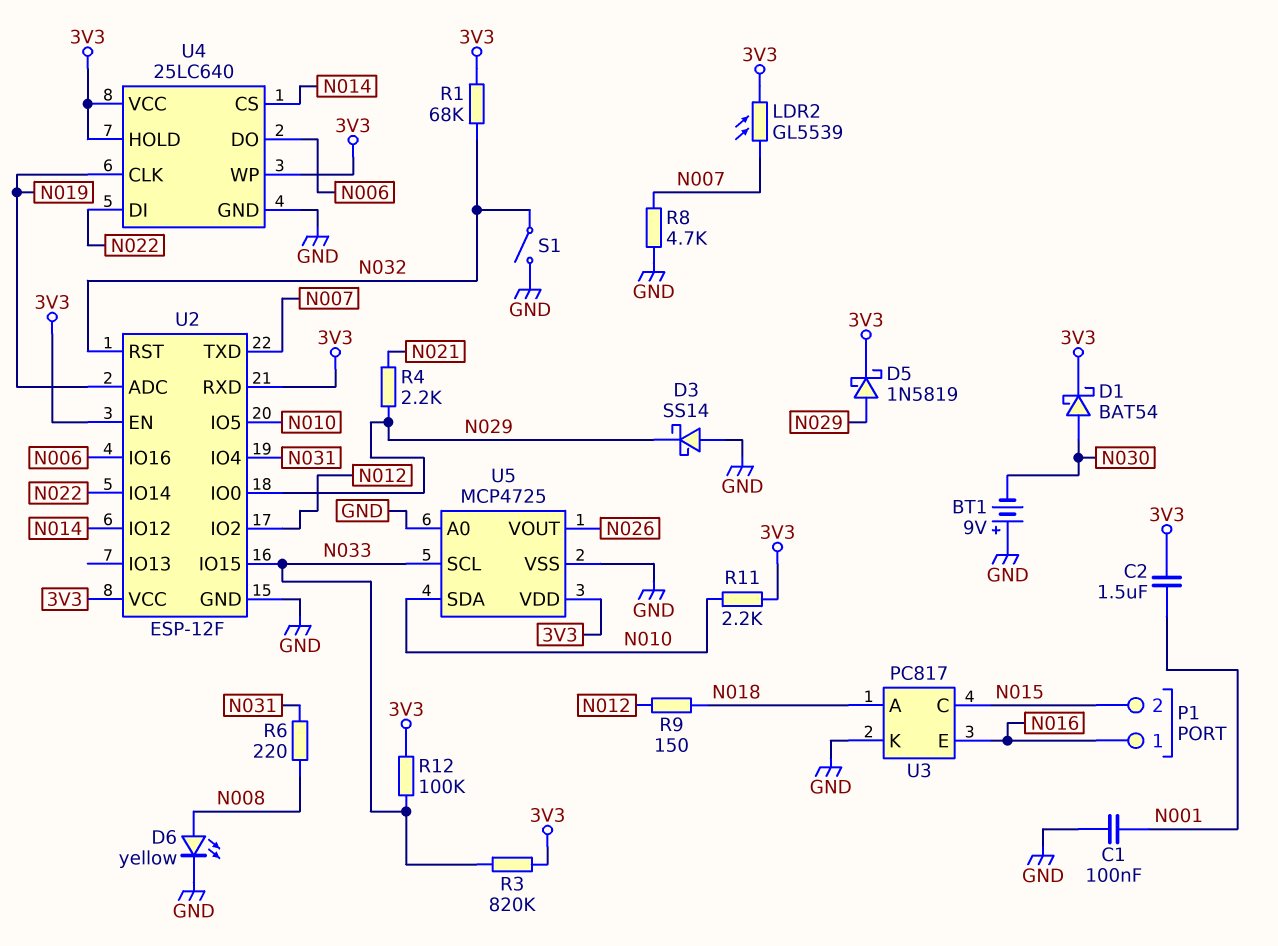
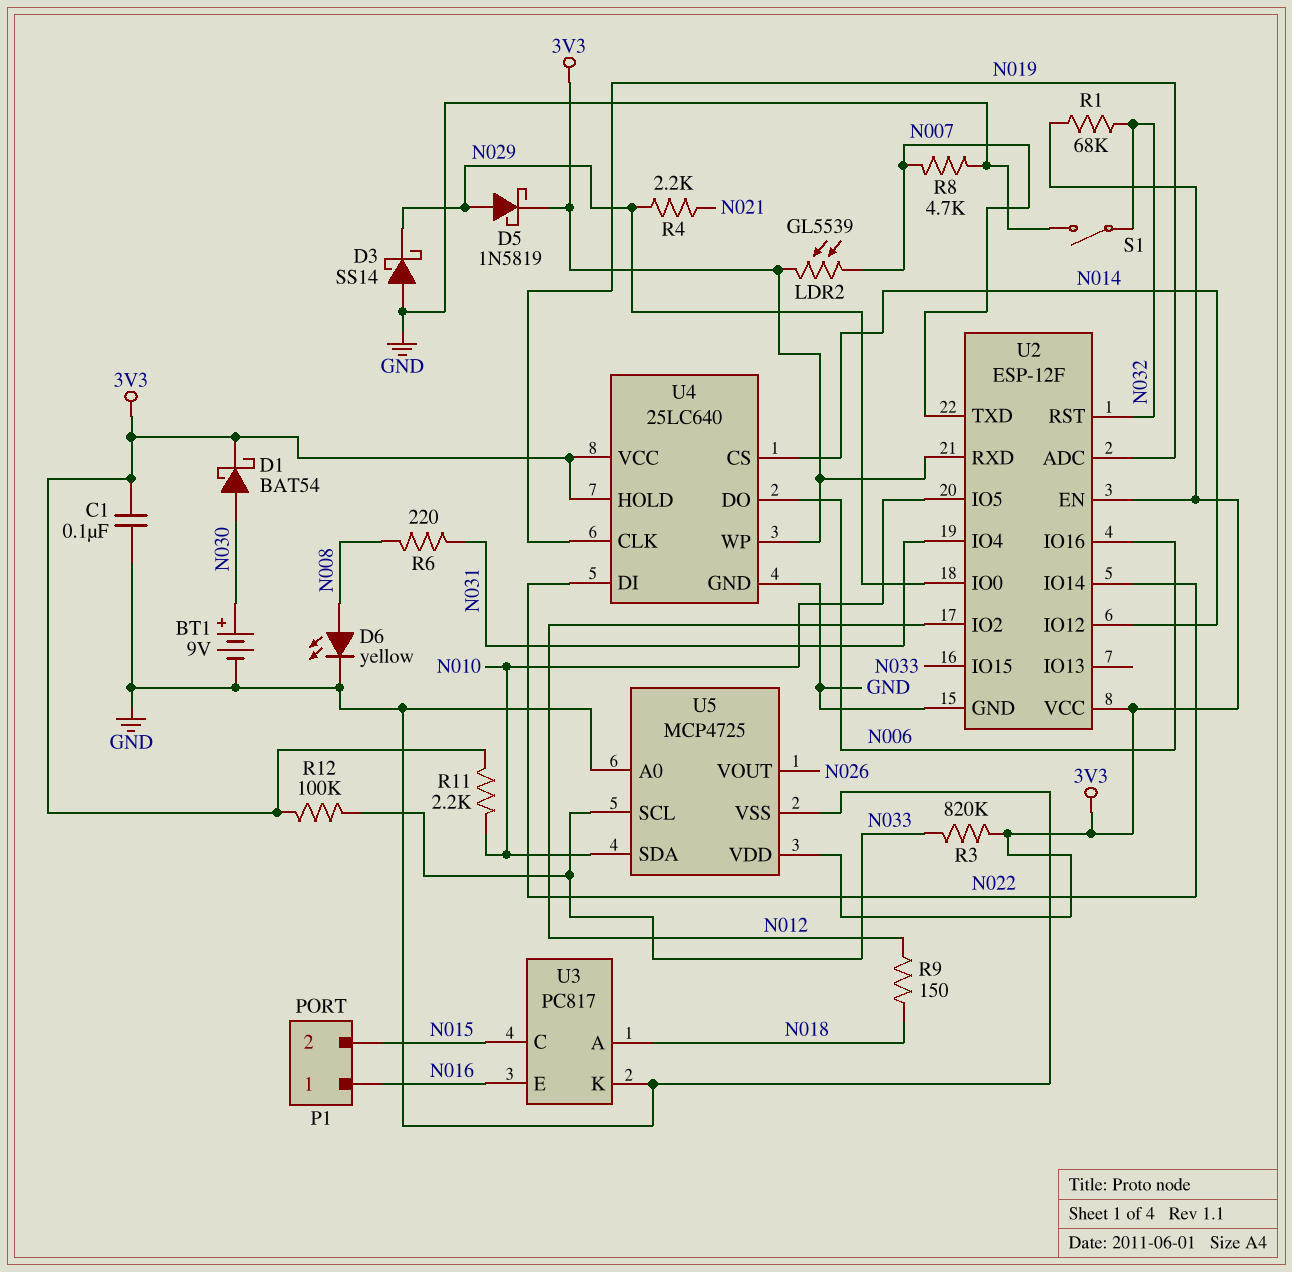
BT1: 9V (plus GND, minus N030) -> 9V (plus N030, minus GND)
C1: 100nF (GND, N001) -> 100nF (3V3, GND)
C2: 1.5uF (3V3, N001) -> none

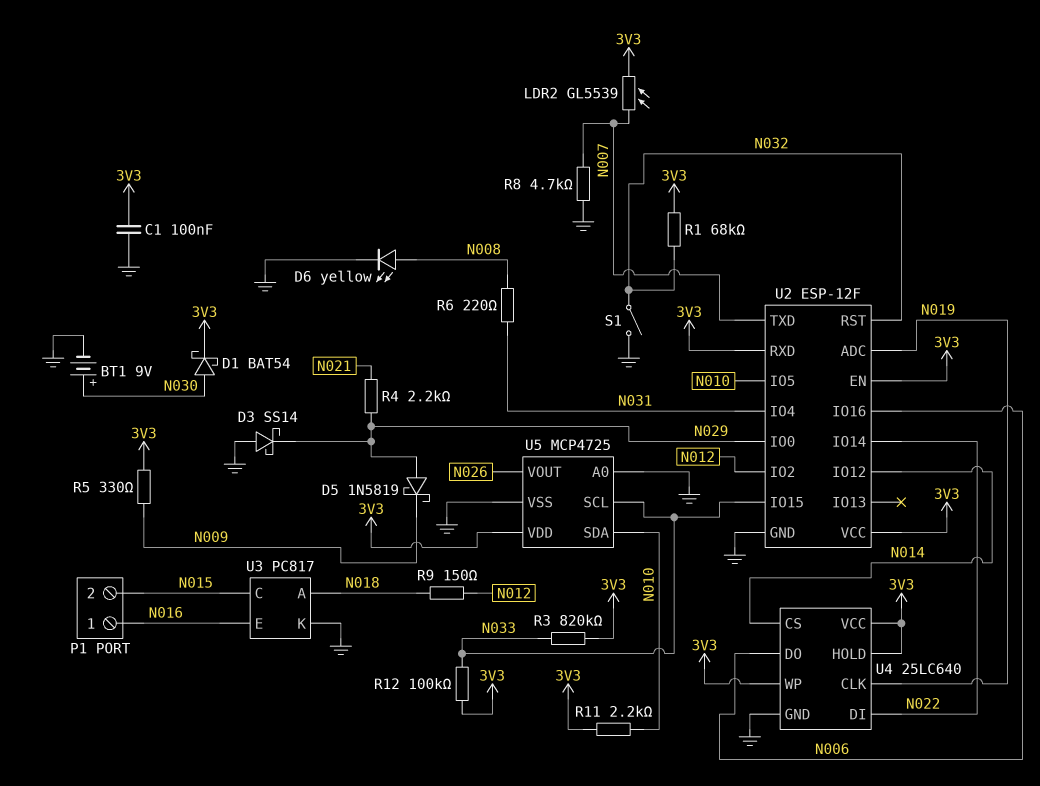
D5: schottky 1N5819 (A N029, K 3V3) -> schottky 1N5819 (A N029, K N009)
R5: none -> 330 (3V3, N009)

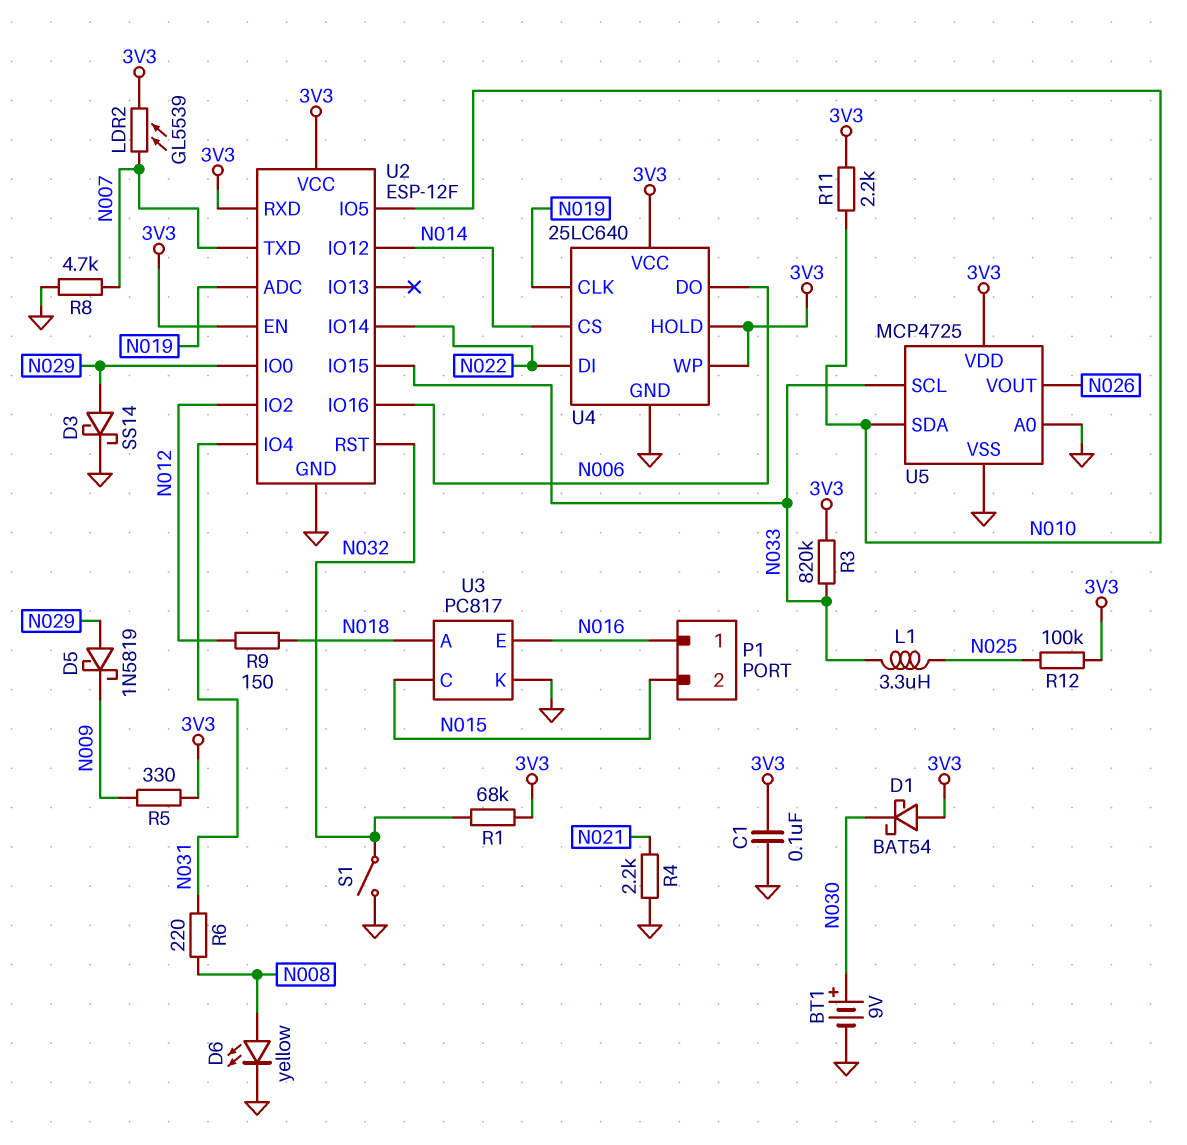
D1: schottky BAT54 (A N030, K 3V3) -> schottky BAT54 (A 3V3, K N030)
D3: schottky SS14 (A GND, K N029) -> schottky SS14 (A N029, K GND)
L1: none -> 3.3uH (N025, N033)
R4: 2.2k (N021, N029) -> 2.2k (GND, N021)
R12: 100k (3V3, N033) -> 100k (3V3, N025)

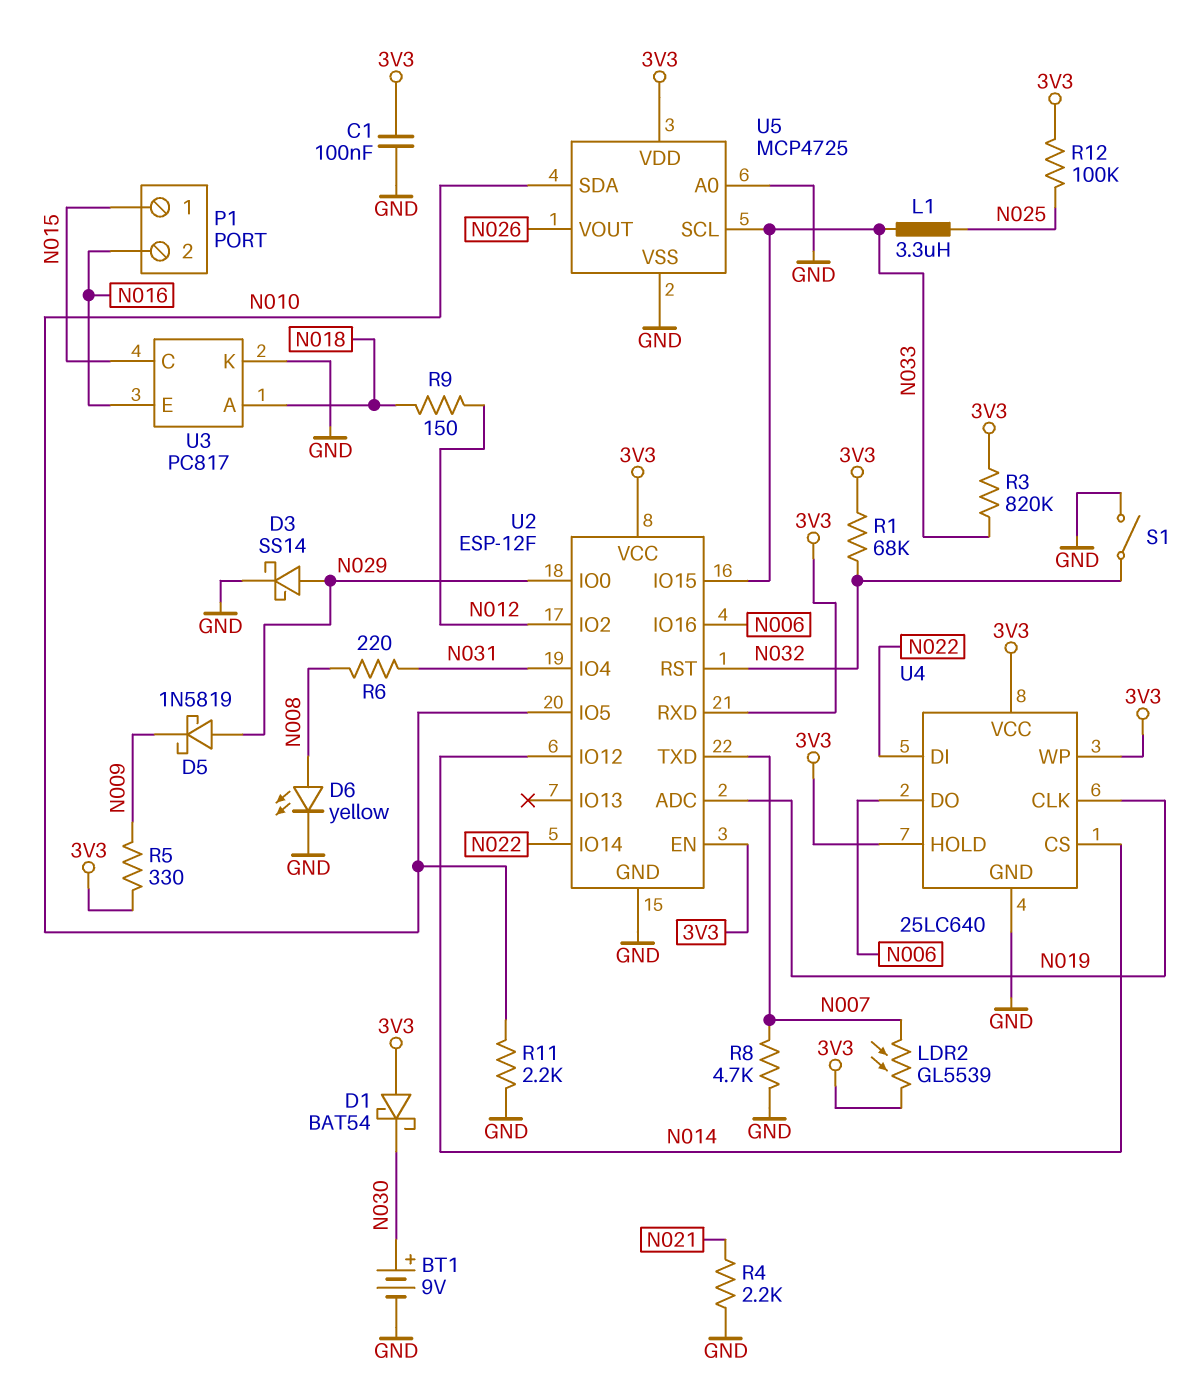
P1 pin 1: N016 -> N015
P1 pin 2: N015 -> N016
R11: 2.2k (3V3, N010) -> 2.2k (GND, N010)

